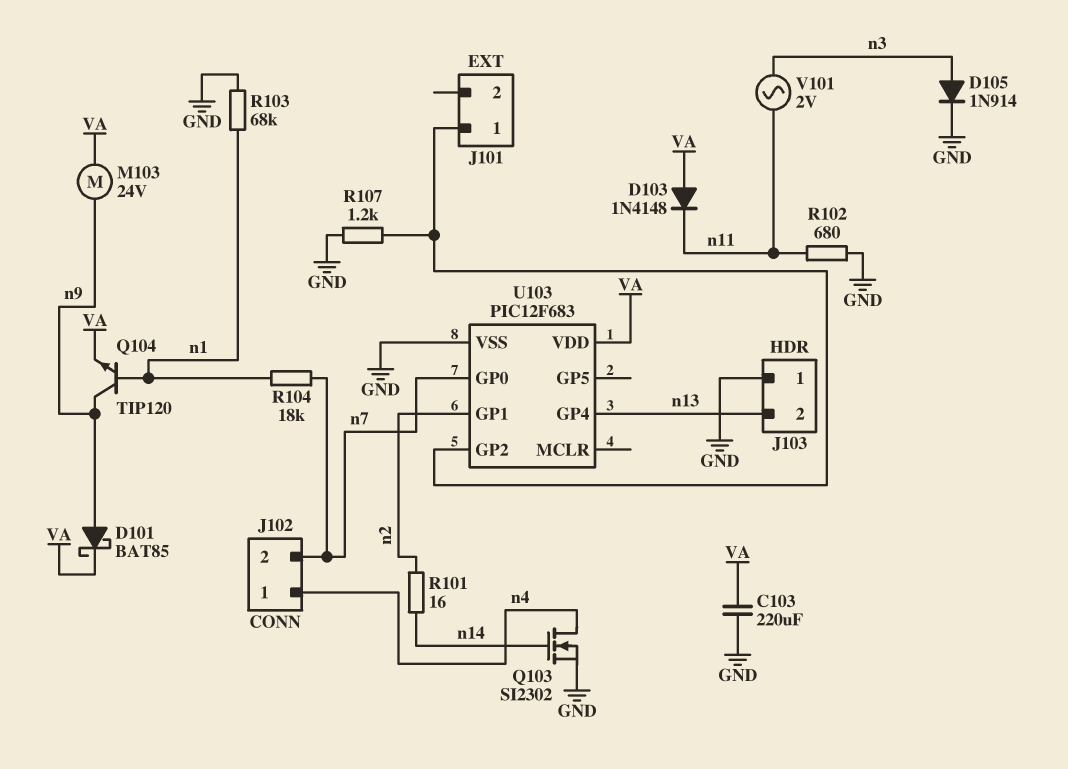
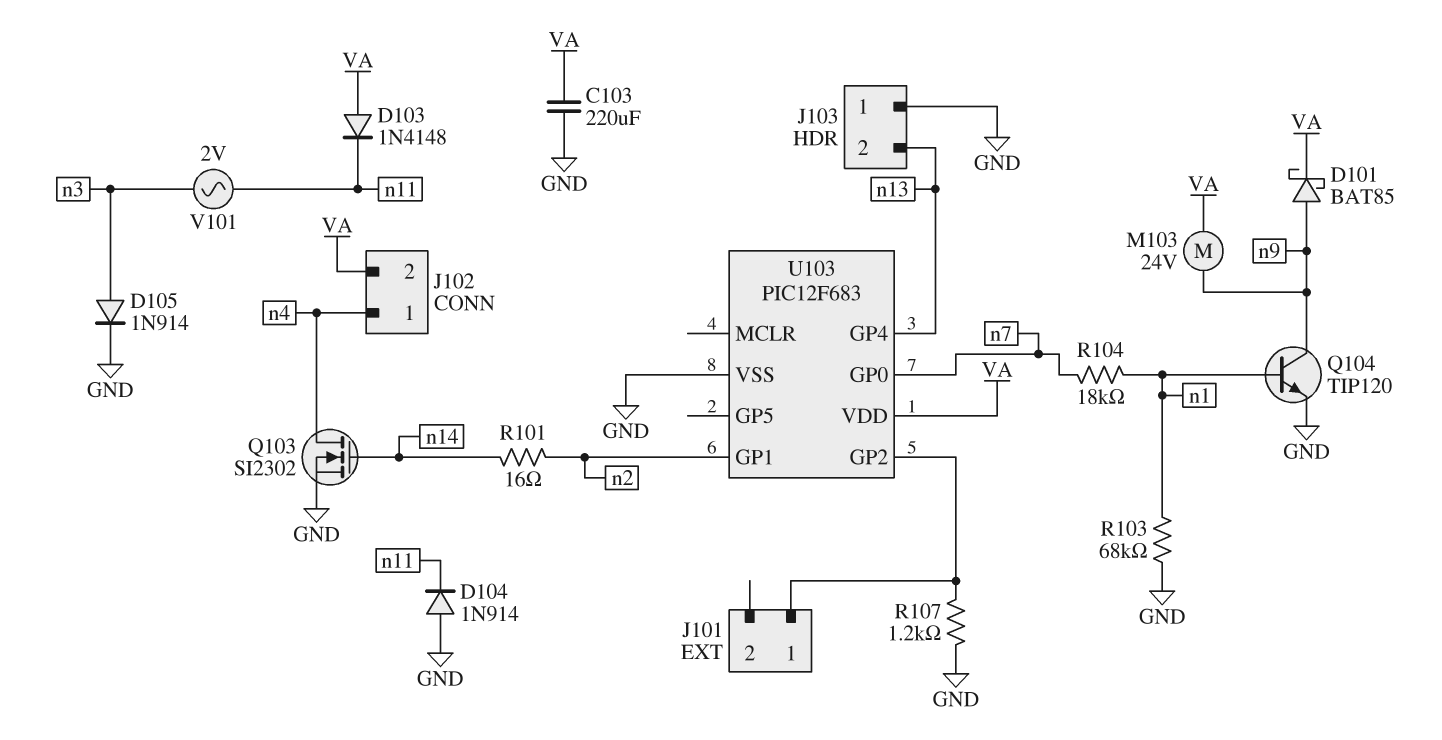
D104: none -> diode 1N914 (A GND, K n11)
J102 pin 2: n7 -> VA
Q104: NPN TIP120 (B n1, C n9, E VA) -> NPN TIP120 (B n1, C n9, E GND)
R102: 680 (GND, n11) -> none

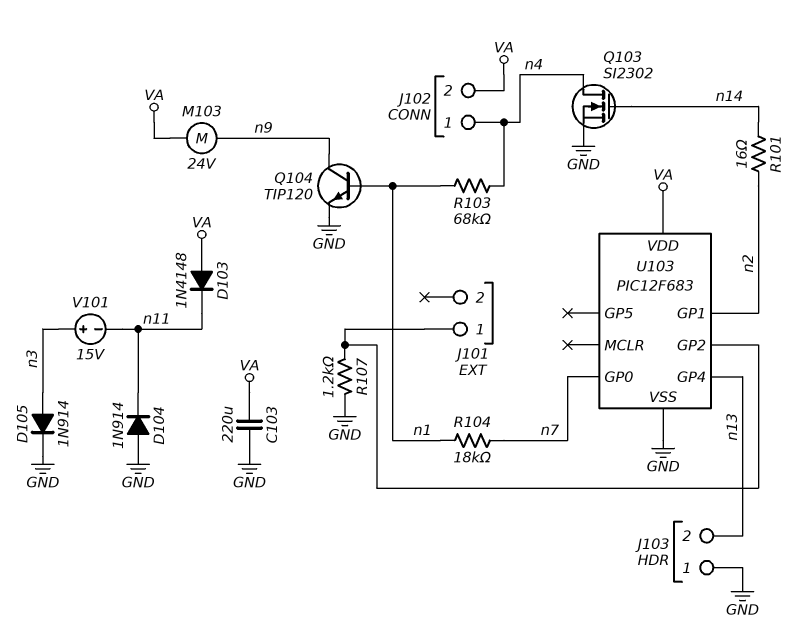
D101: schottky BAT85 (A n9, K VA) -> none
R103: 68k (GND, n1) -> 68k (n1, n4)
V101: AC 2V (n3, n11) -> 15V (plus n3, minus n11)

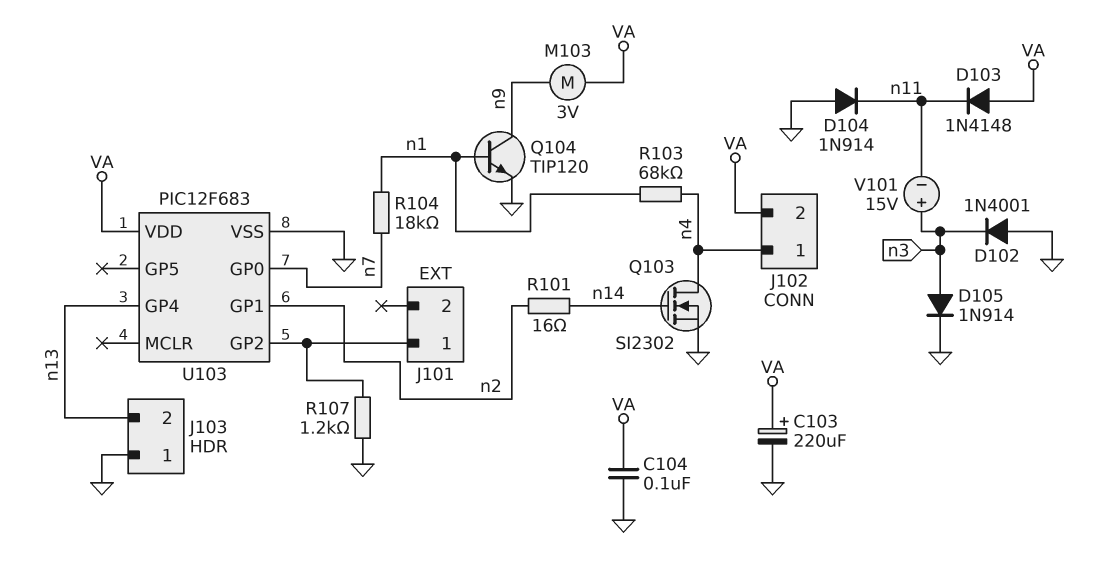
C103: 220uF (GND, VA) -> 220uF (plus VA, minus GND)
C104: none -> 100nF (GND, VA)
D102: none -> diode 1N4001 (A GND, K n3)
M103: motor 24V (VA, n9) -> motor 3V (VA, n9)

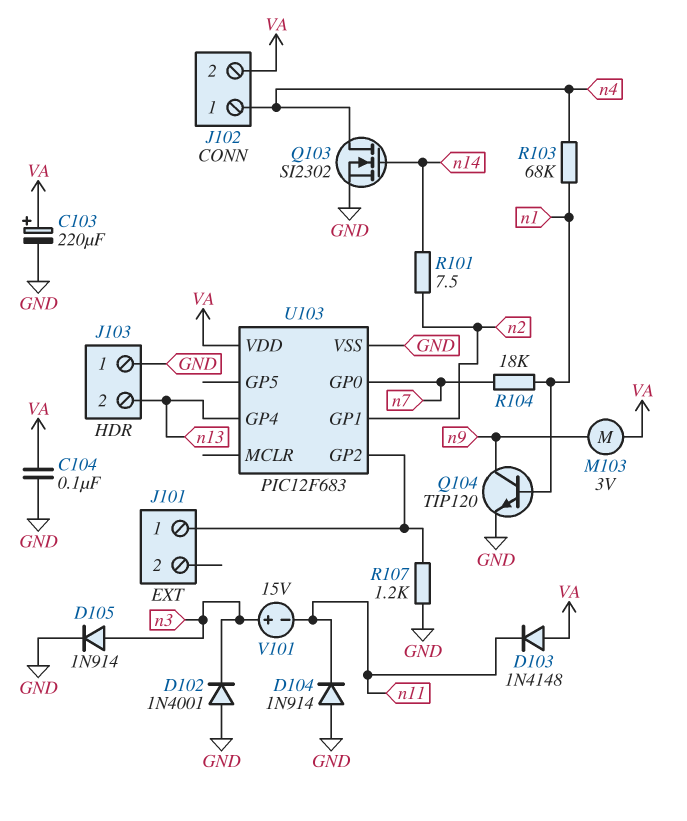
R101: 16 (n2, n14) -> 7.5 (n2, n14)

